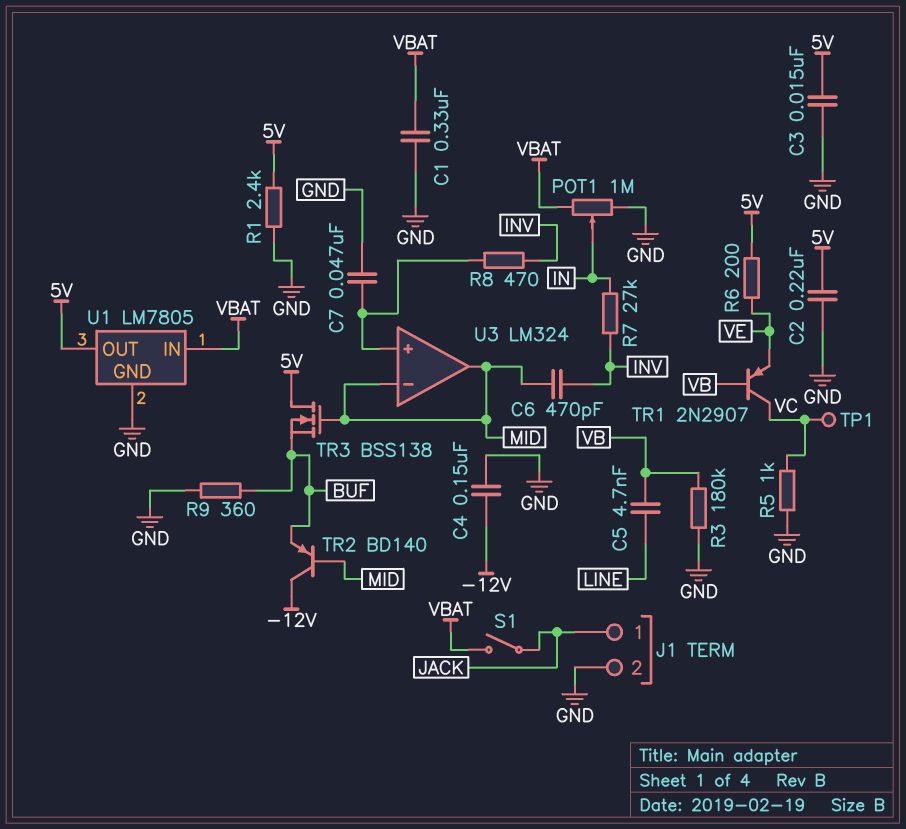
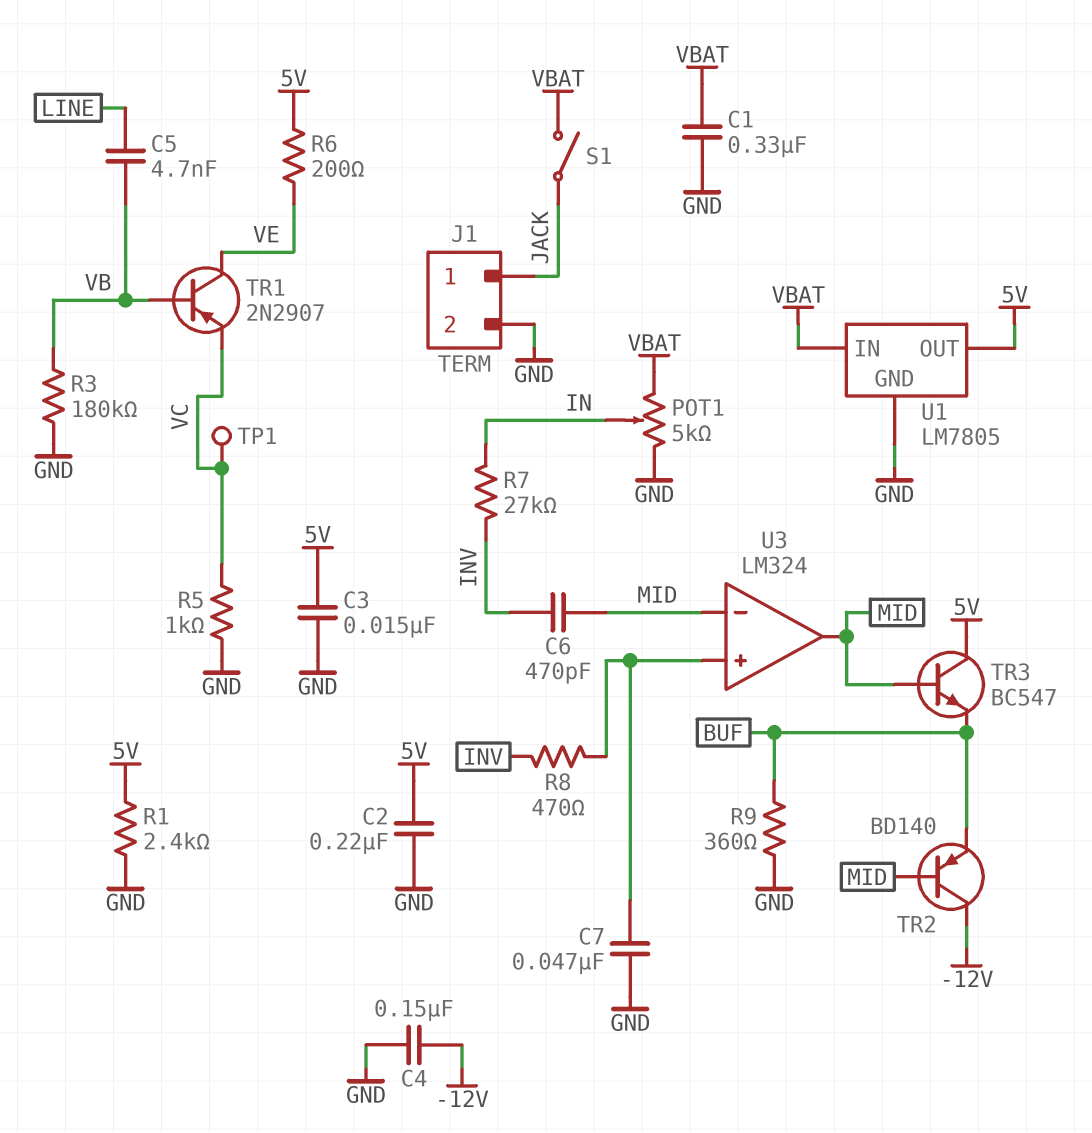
POT1: 1M (GND, VBAT, wiper IN) -> 5k (GND, VBAT, wiper IN)
TR1: PNP 2N2907 (B VB, C VC, E VE) -> PNP 2N2907 (B VB, C VE, E VC)
TR3: NMOS BSS138 (G MID, D 5V, S BUF) -> NPN BC547 (B MID, C 5V, E BUF)

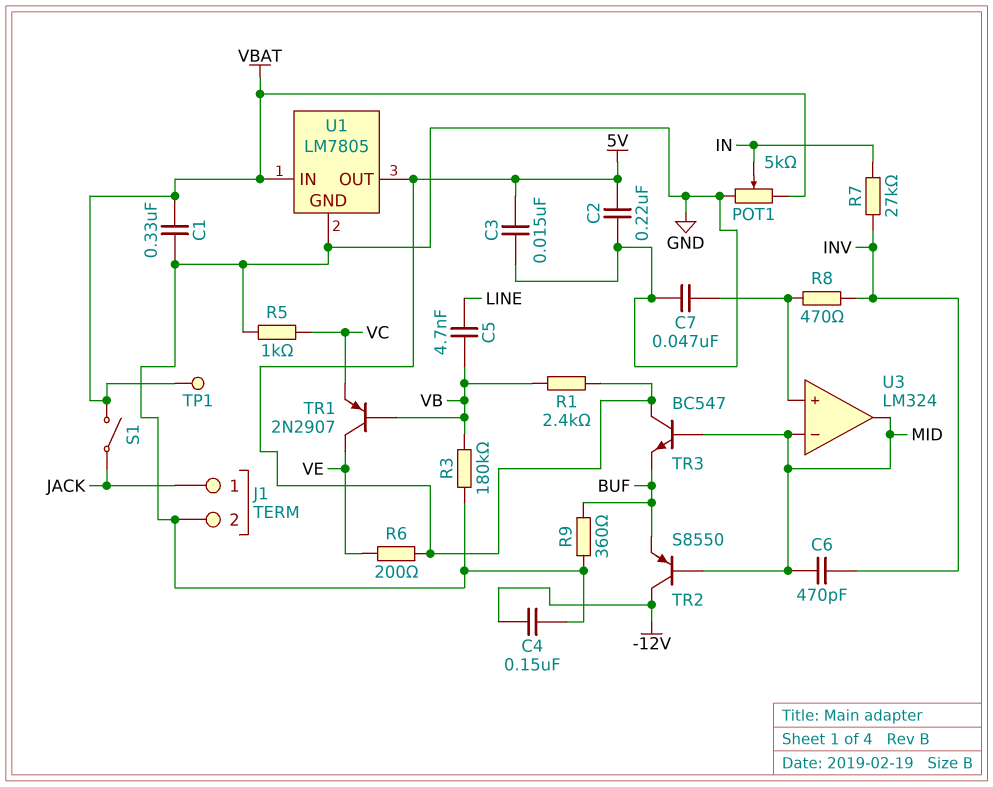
R1: 2.4k (5V, GND) -> 2.4k (5V, VB)
TP1: test point (VC) -> test point (VBAT)
TR2: PNP BD140 (B MID, C -12V, E BUF) -> PNP S8550 (B MID, C -12V, E BUF)

